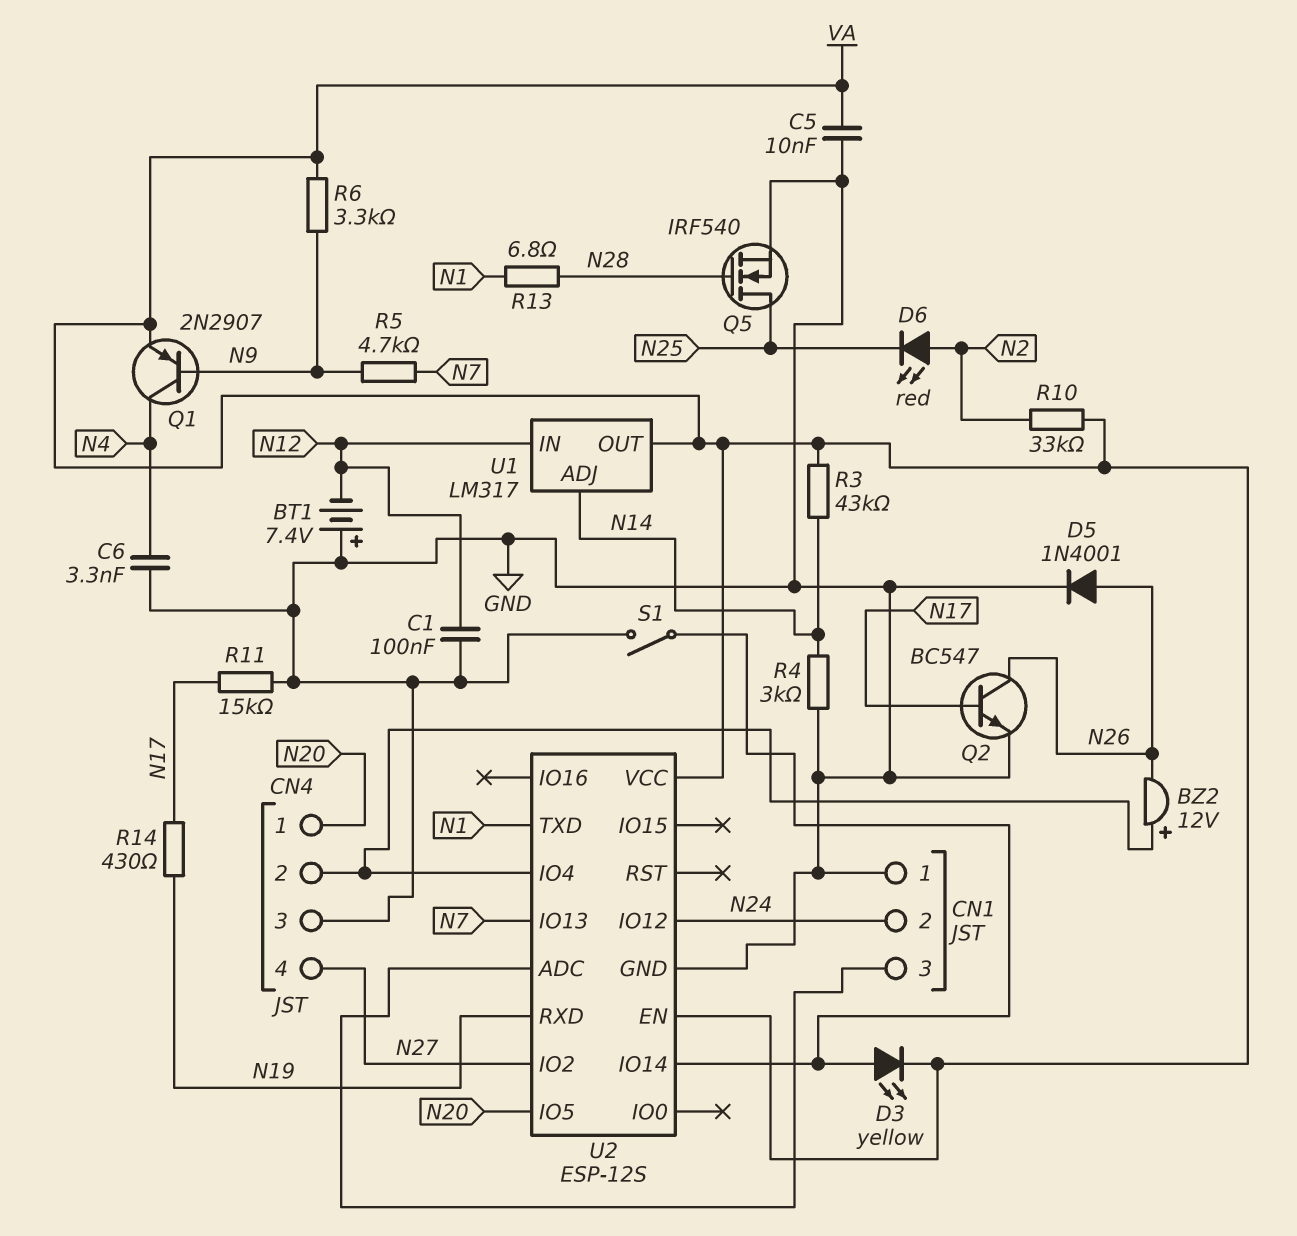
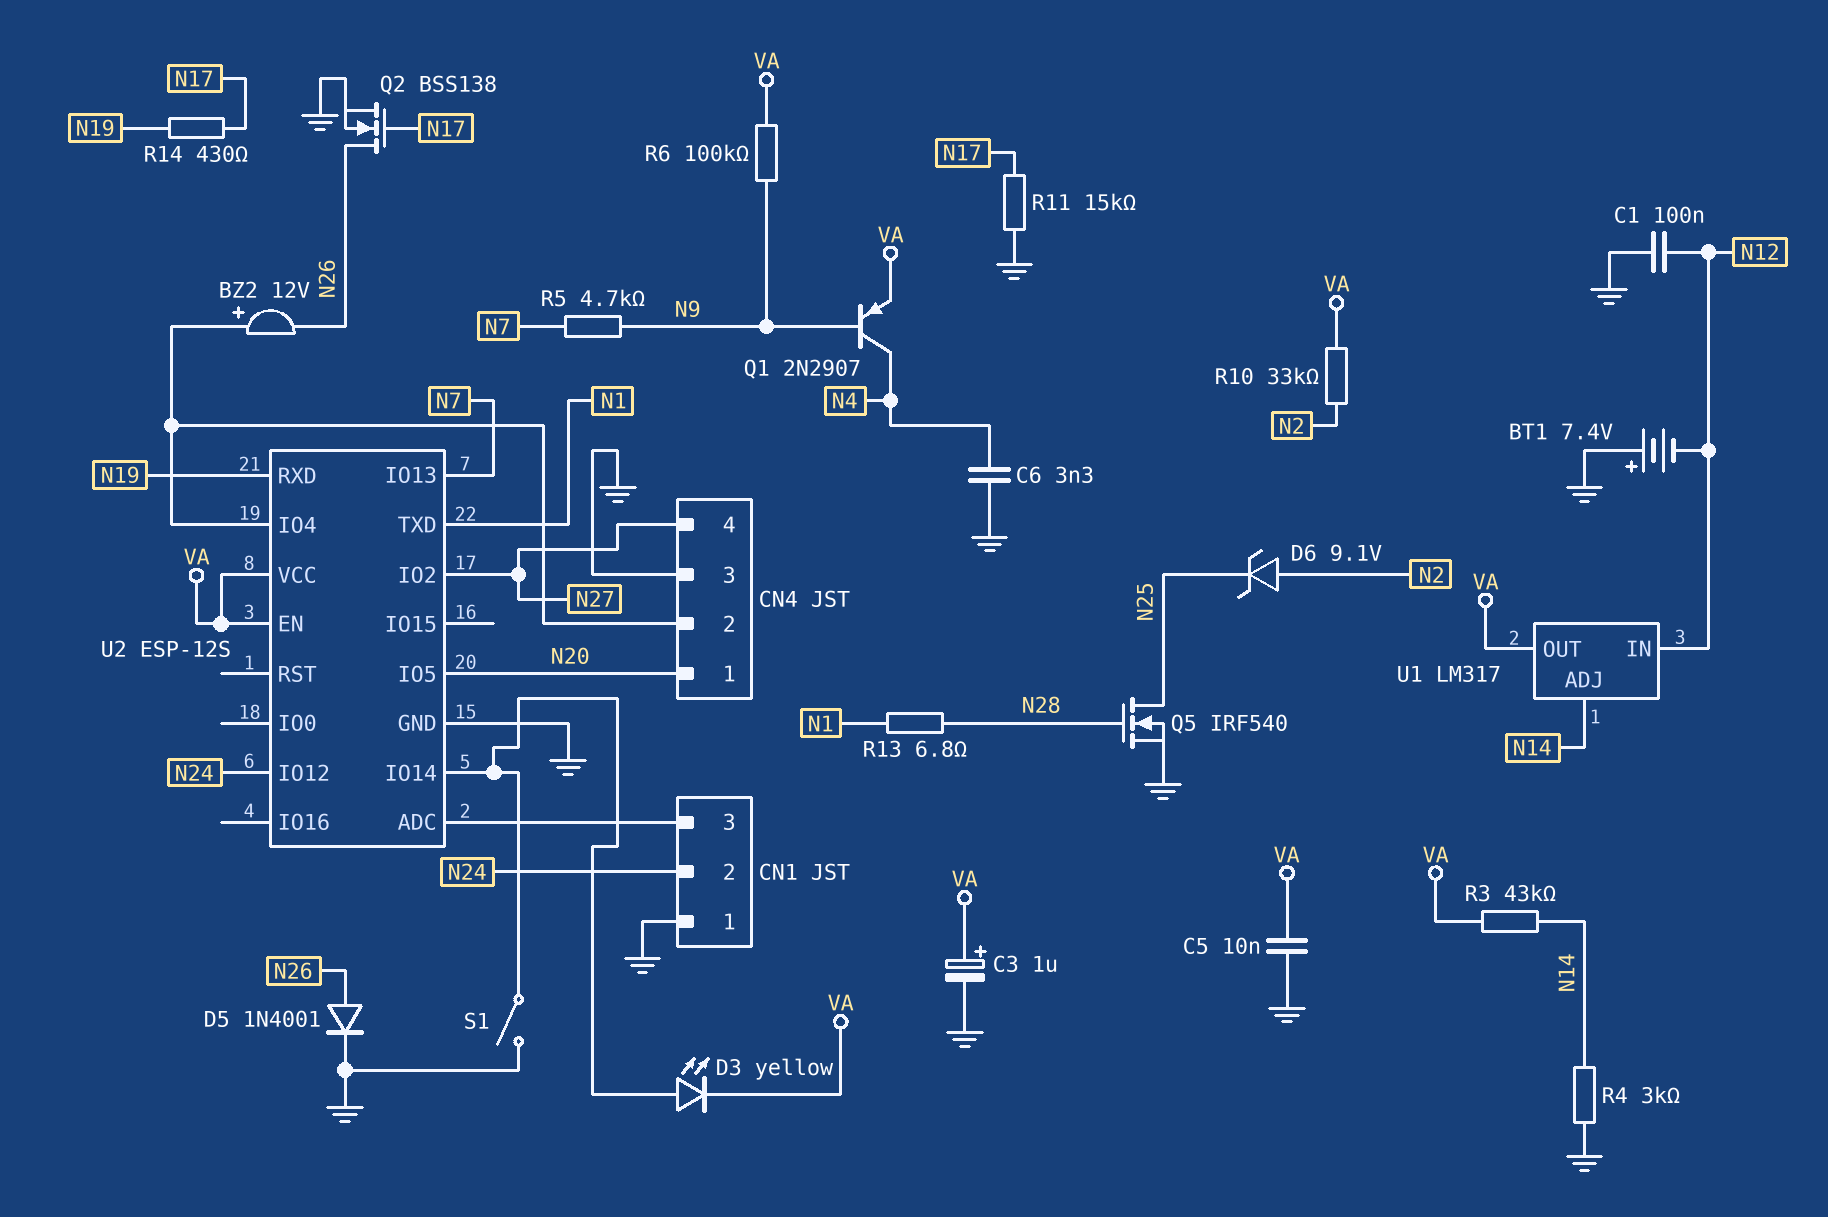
C3: none -> 1uF (plus VA, minus GND)
D6: LED red (A N2, K N25) -> zener 9.1V (A N2, K N25)
Q2: NPN BC547 (B N17, C N26, E GND) -> NMOS BSS138 (G N17, D N26, S GND)
R6: 3.3k (N9, VA) -> 100k (N9, VA)

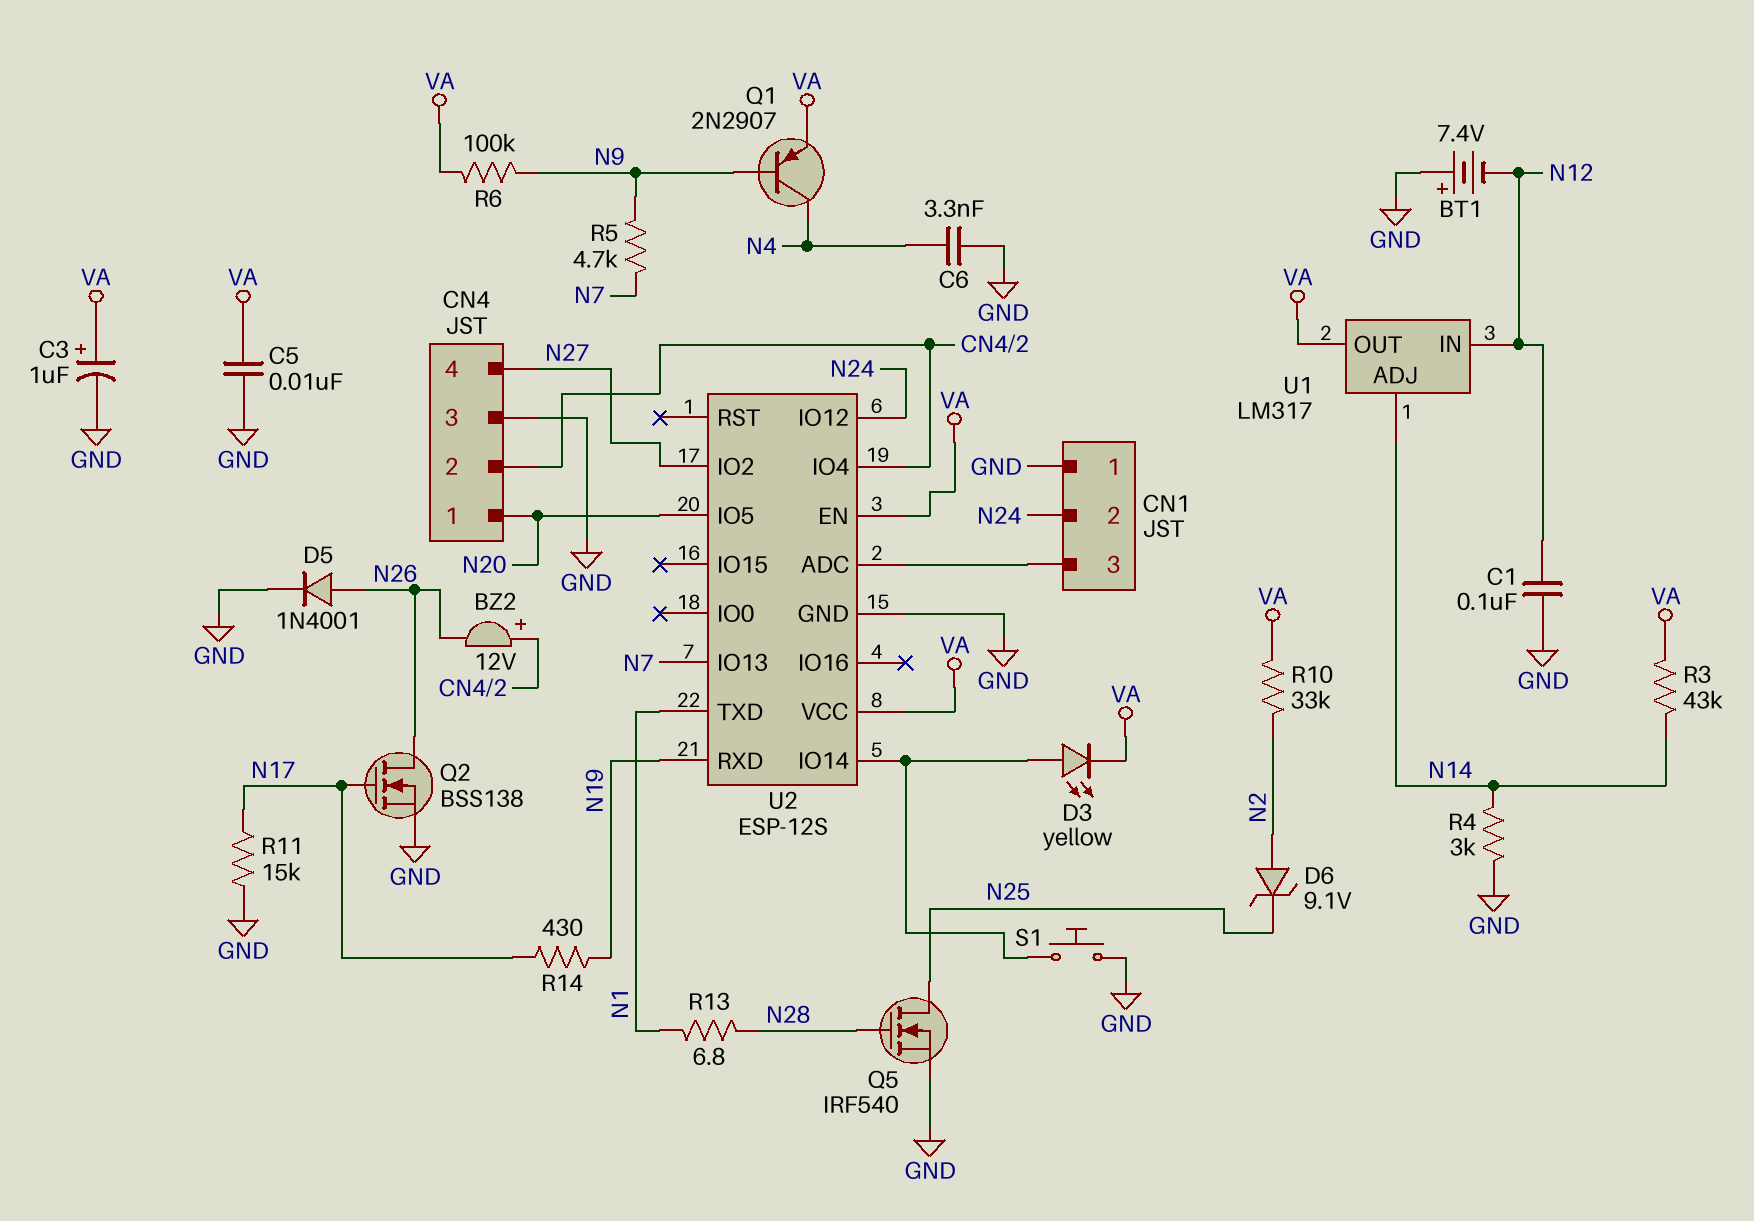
S1: switch (GND, U2/IO14) -> button (GND, U2/IO14)

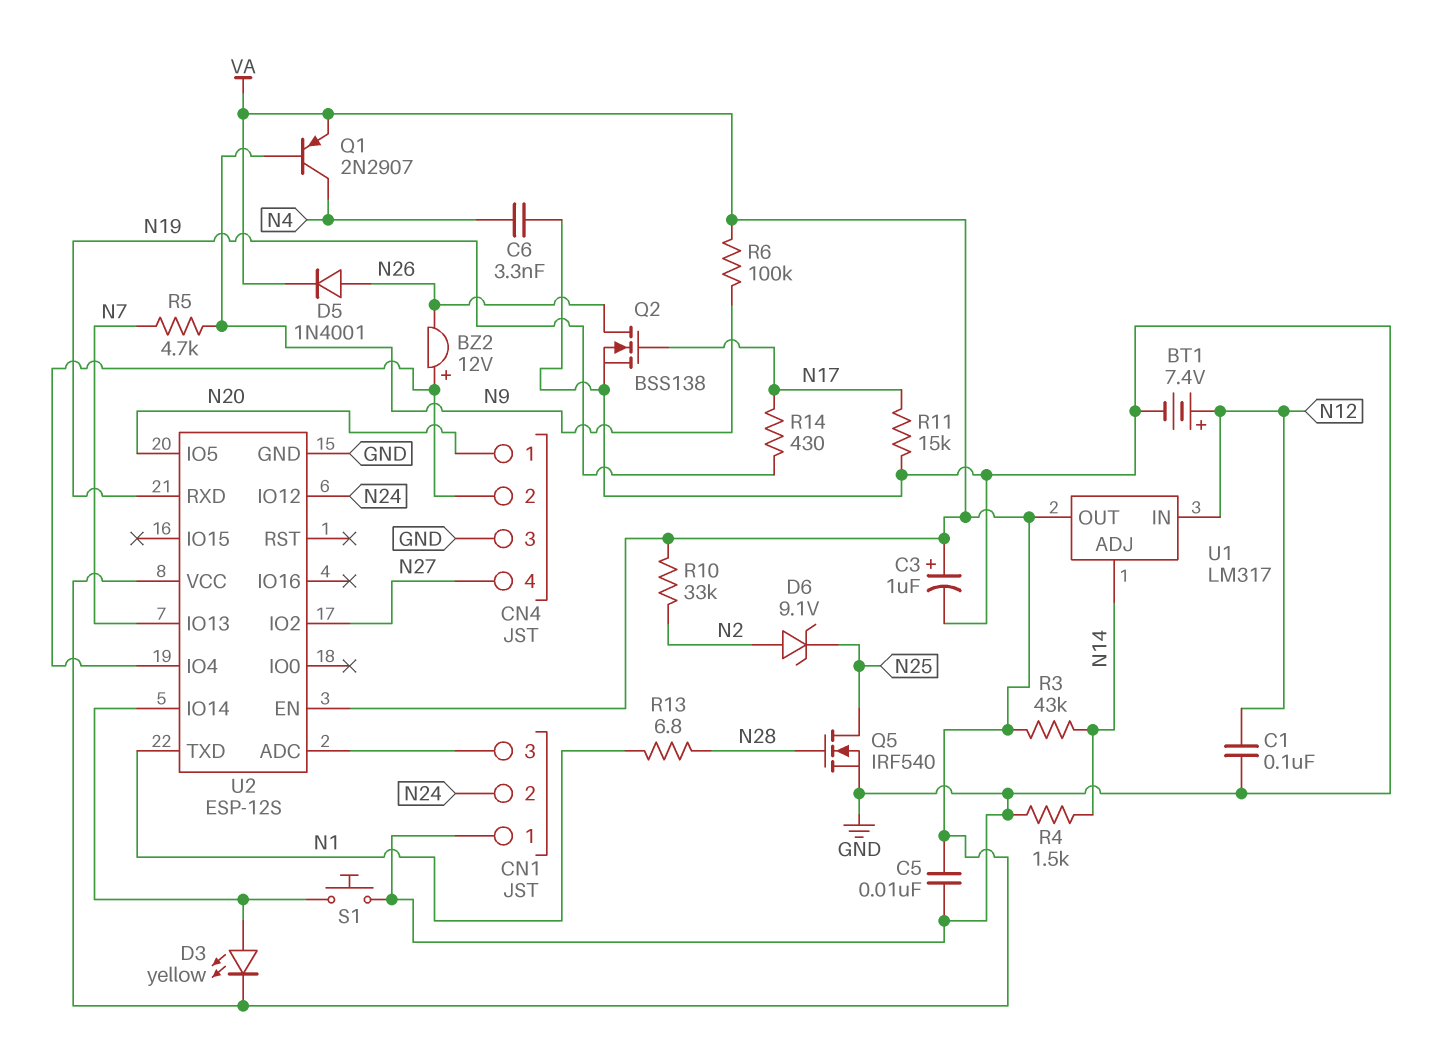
BT1: 7.4V (plus GND, minus N12) -> 7.4V (plus N12, minus GND)
D5: diode 1N4001 (A N26, K GND) -> diode 1N4001 (A N26, K VA)
R4: 3k (GND, N14) -> 1.5k (GND, N14)

